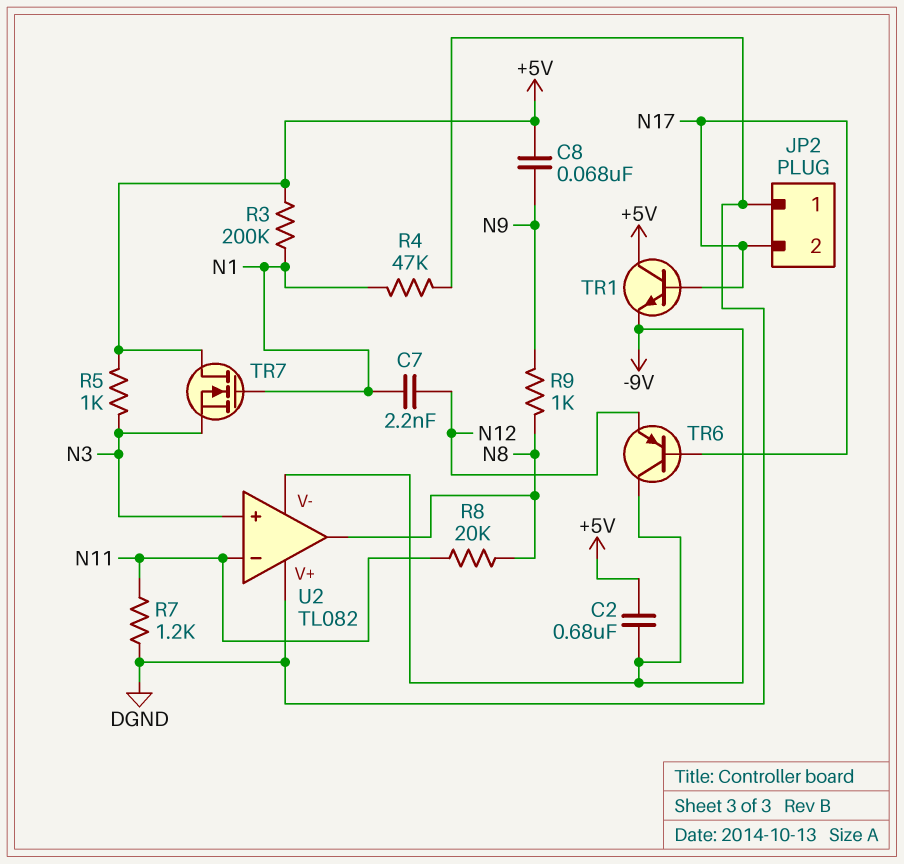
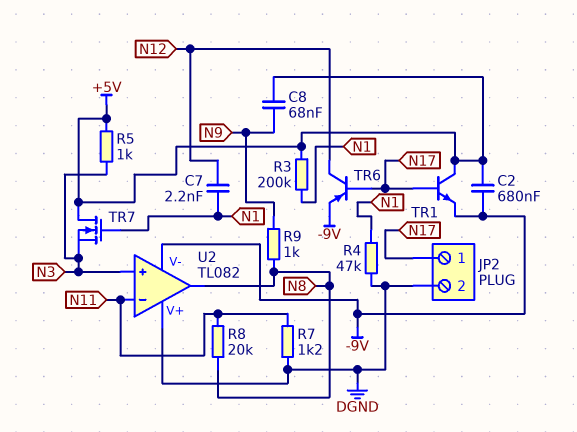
JP2 pin 1: DGND -> N17
JP2 pin 2: N17 -> DGND
TR6: PNP (B N17, C -9V, E N12) -> PNP (B N17, C N12, E -9V)

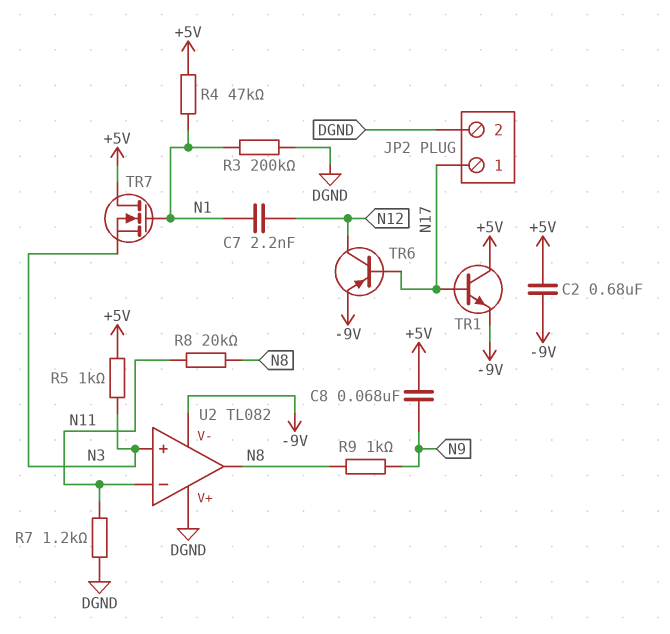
R3: 200k (+5V, N1) -> 200k (DGND, N1)
R4: 47k (DGND, N1) -> 47k (+5V, N1)

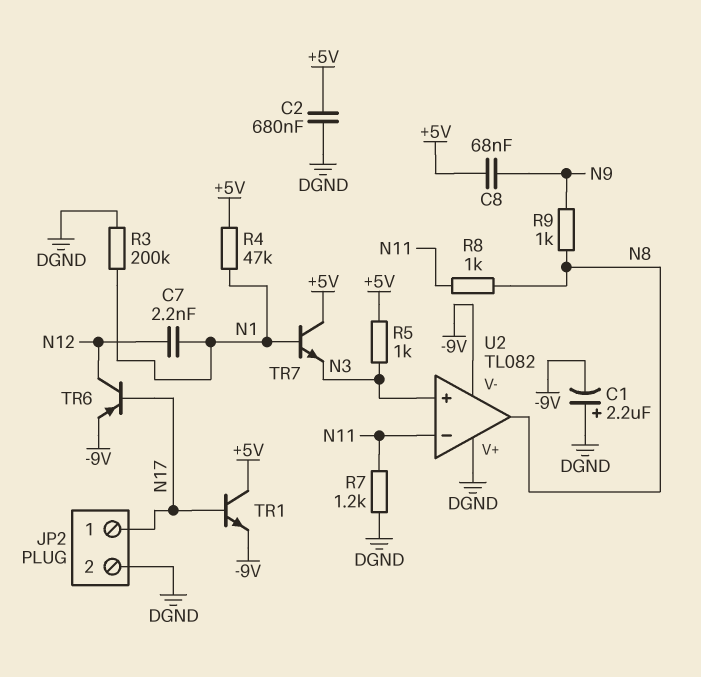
C1: none -> 2.2uF (plus DGND, minus -9V)
C2: 680nF (+5V, -9V) -> 680nF (+5V, DGND)
R8: 20k (N8, N11) -> 1k (N8, N11)
TR7: NMOS (G N1, D +5V, S N3) -> NPN (B N1, C +5V, E N3)

